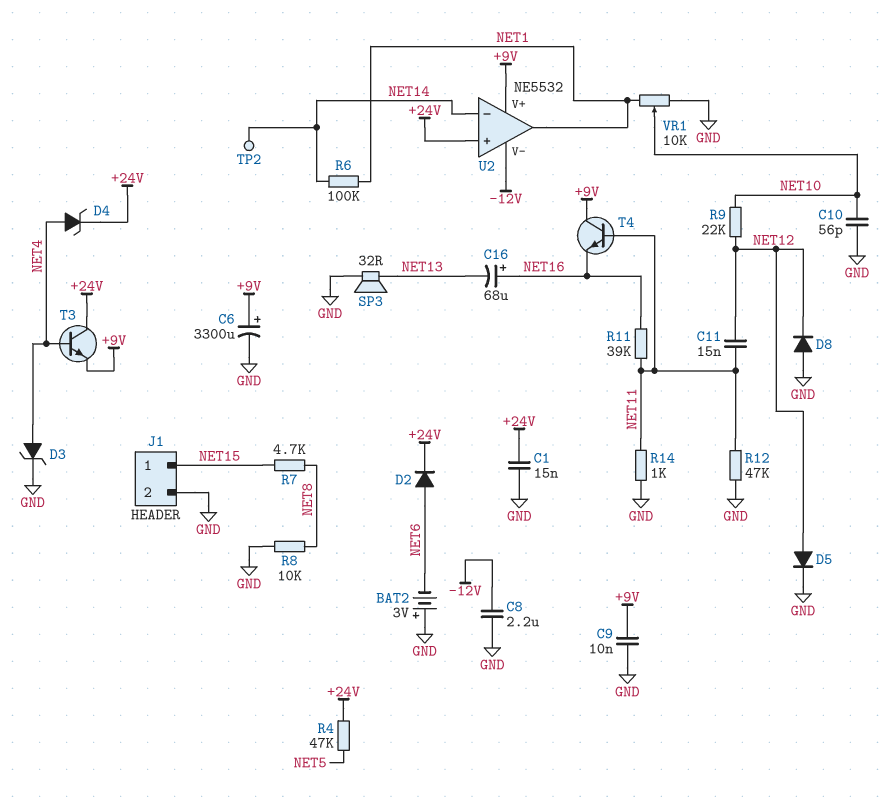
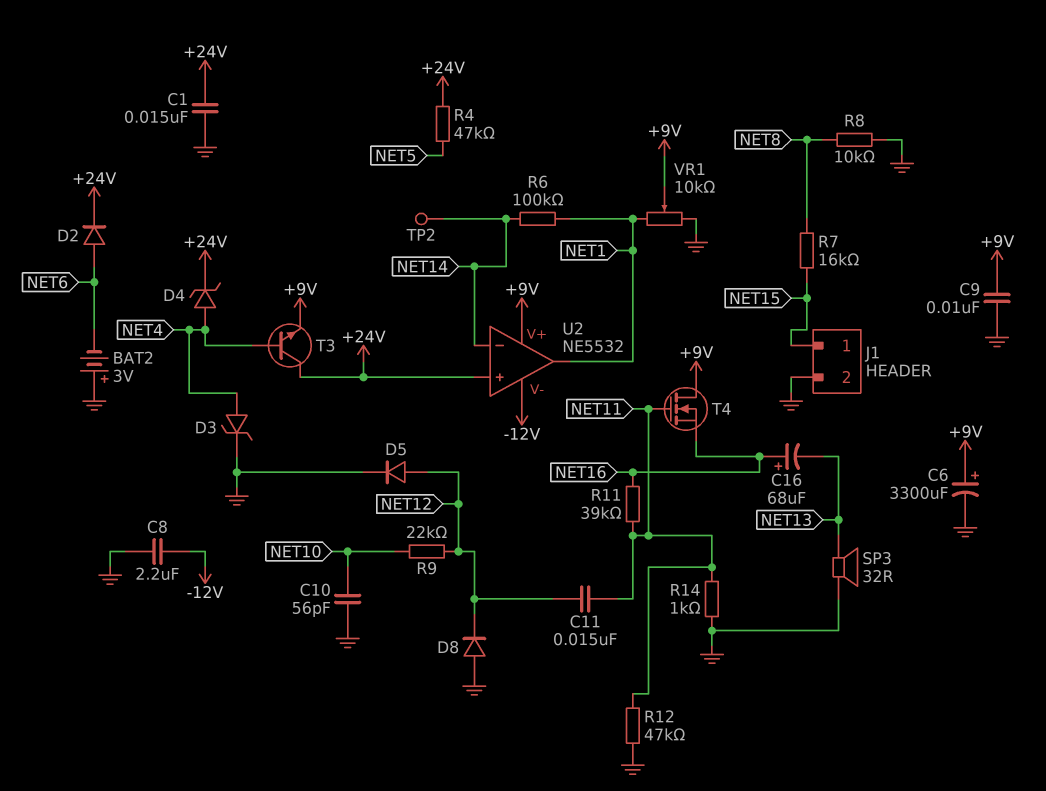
R7: 4.7k (NET8, NET15) -> 16k (NET8, NET15)
T4: NPN (B NET11, C +9V, E NET16) -> NMOS (G NET11, D +9V, S NET16)
VR1: 10k (GND, NET1, wiper NET10) -> 10k (GND, NET1, wiper +9V)

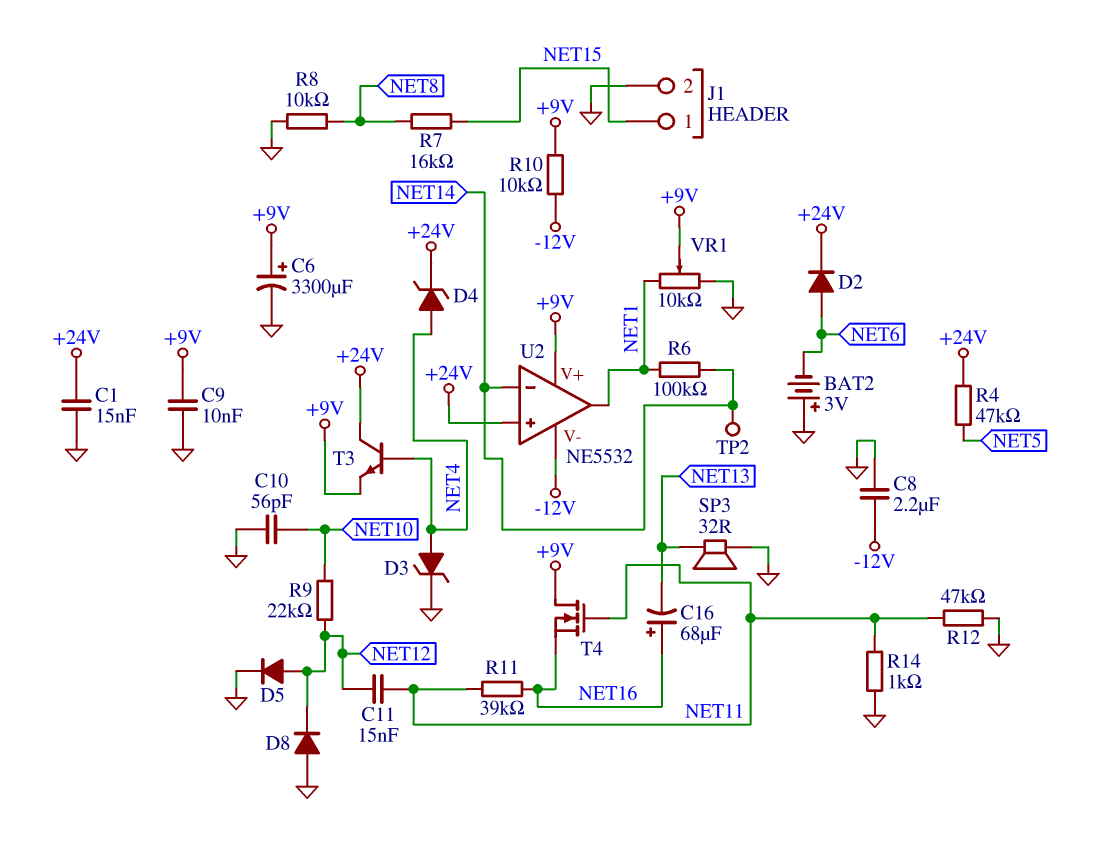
R10: none -> 10k (+9V, -12V)

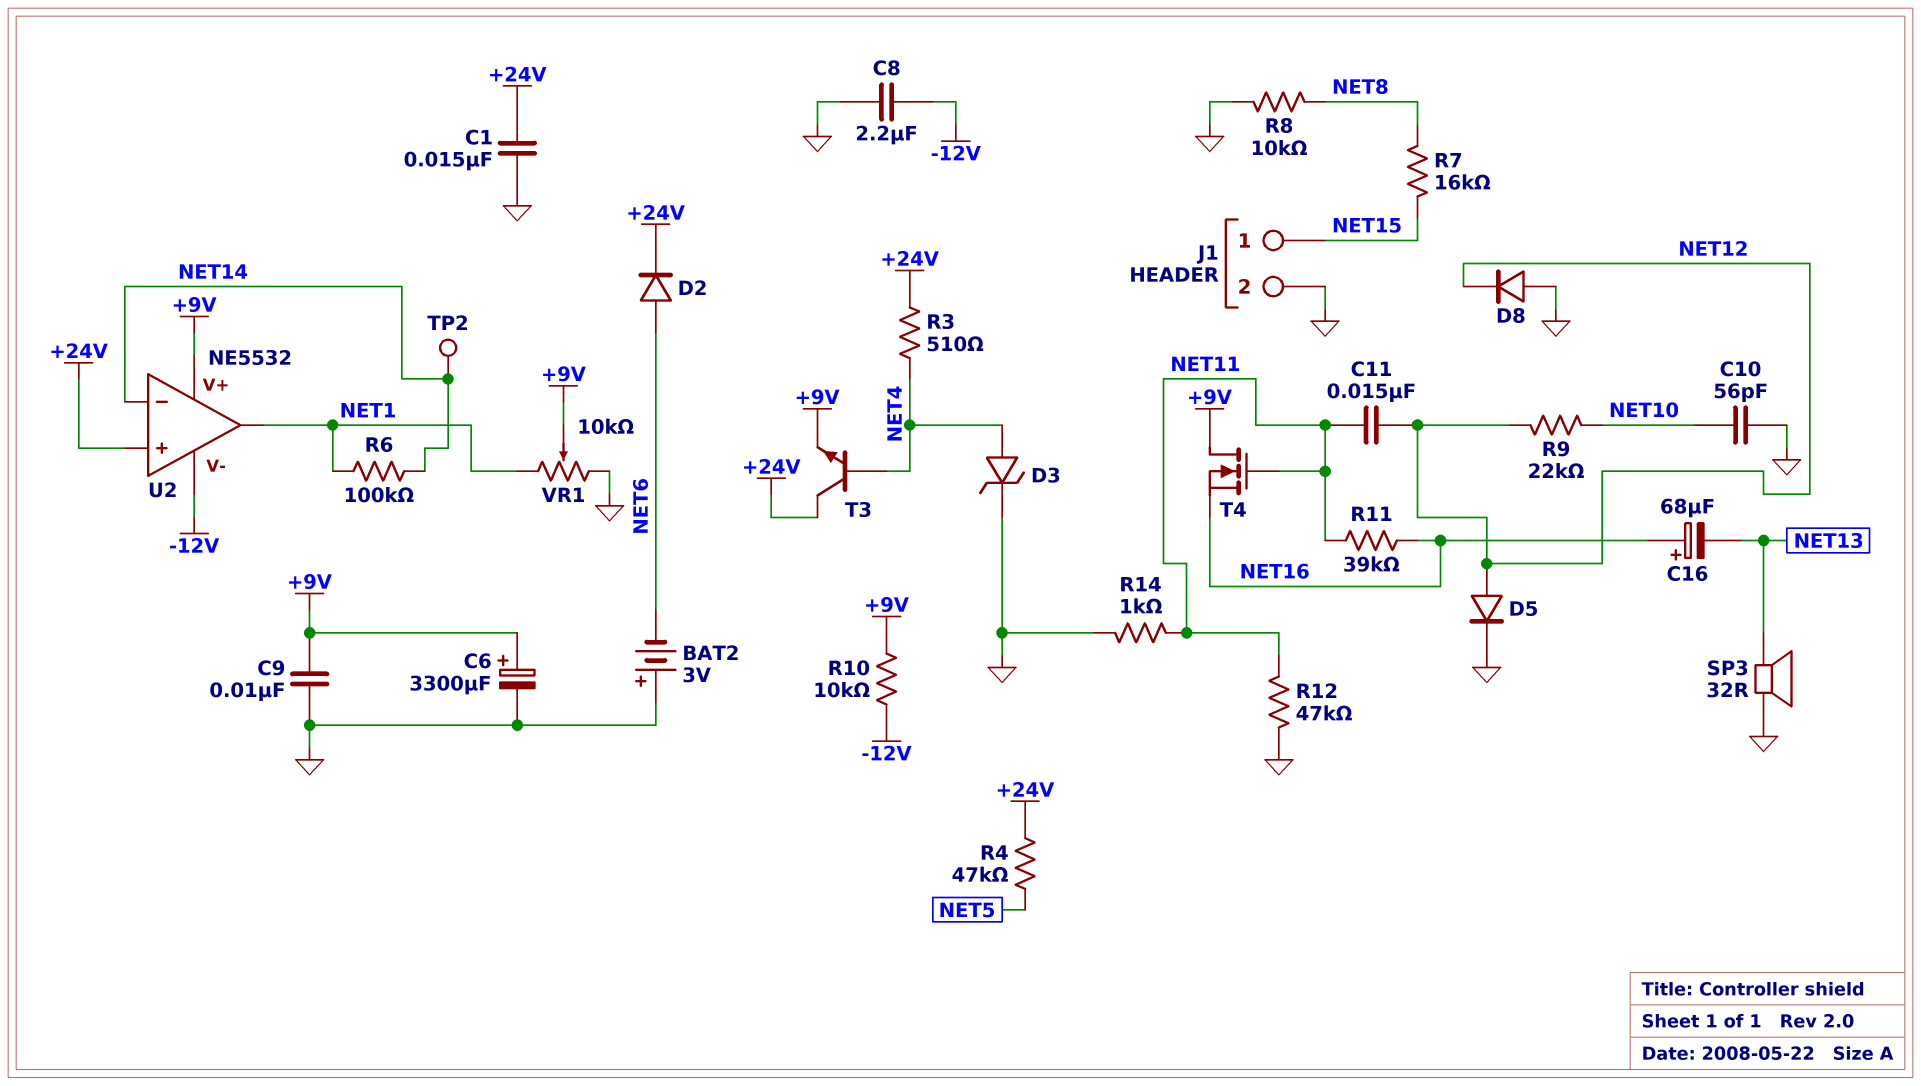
D4: zener (A NET4, K +24V) -> none
R3: none -> 510 (+24V, NET4)

